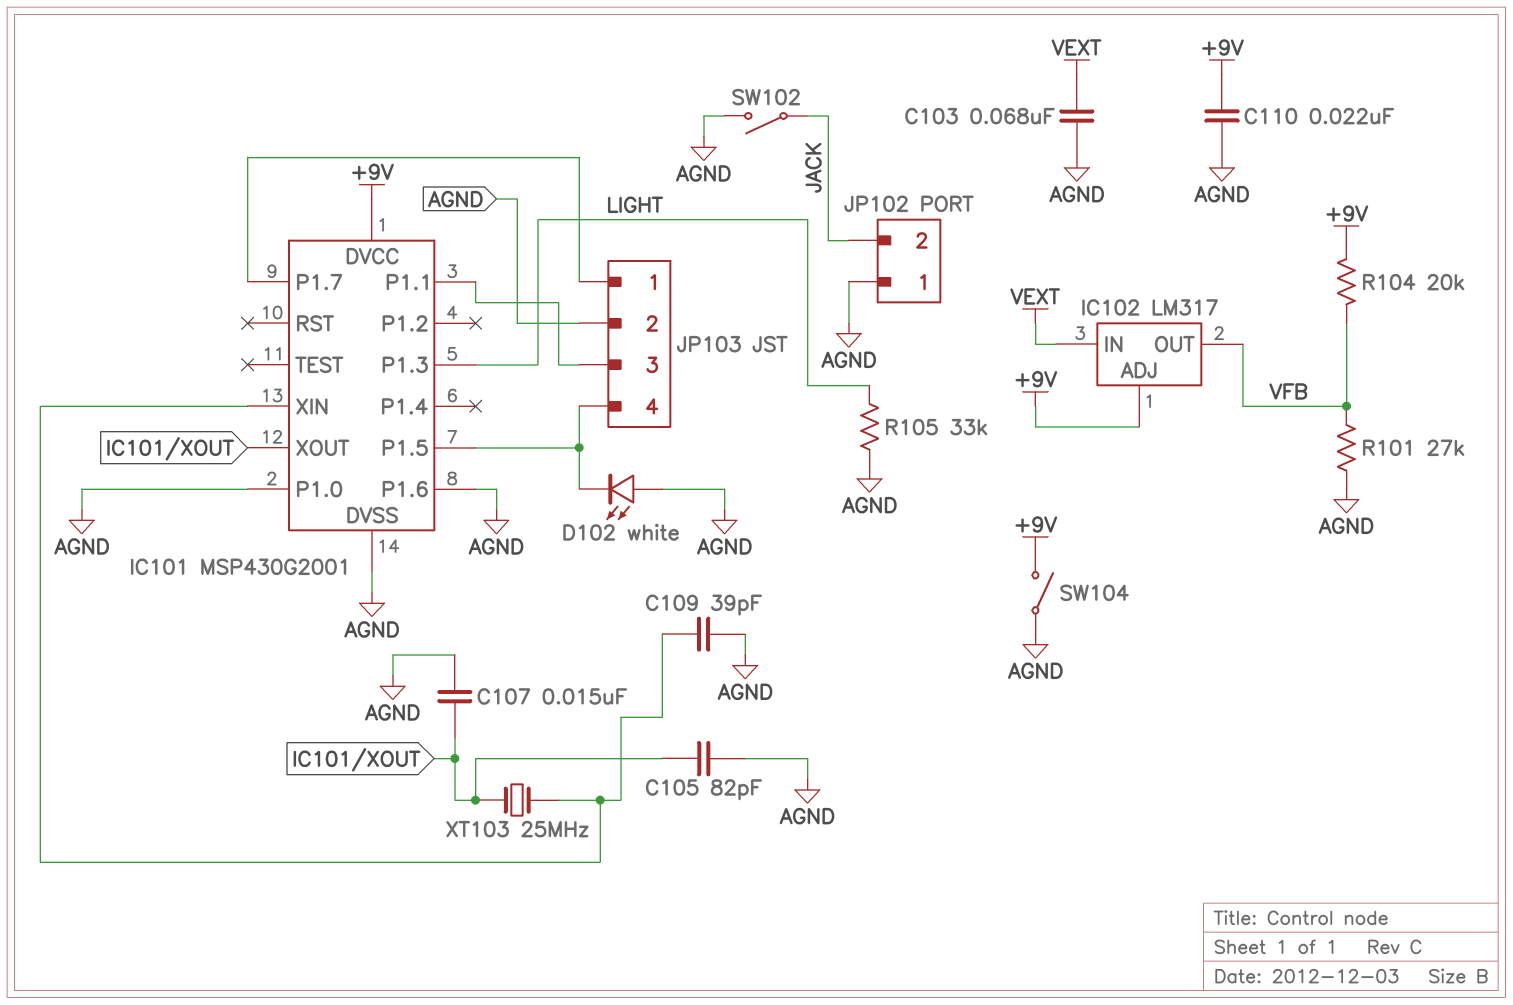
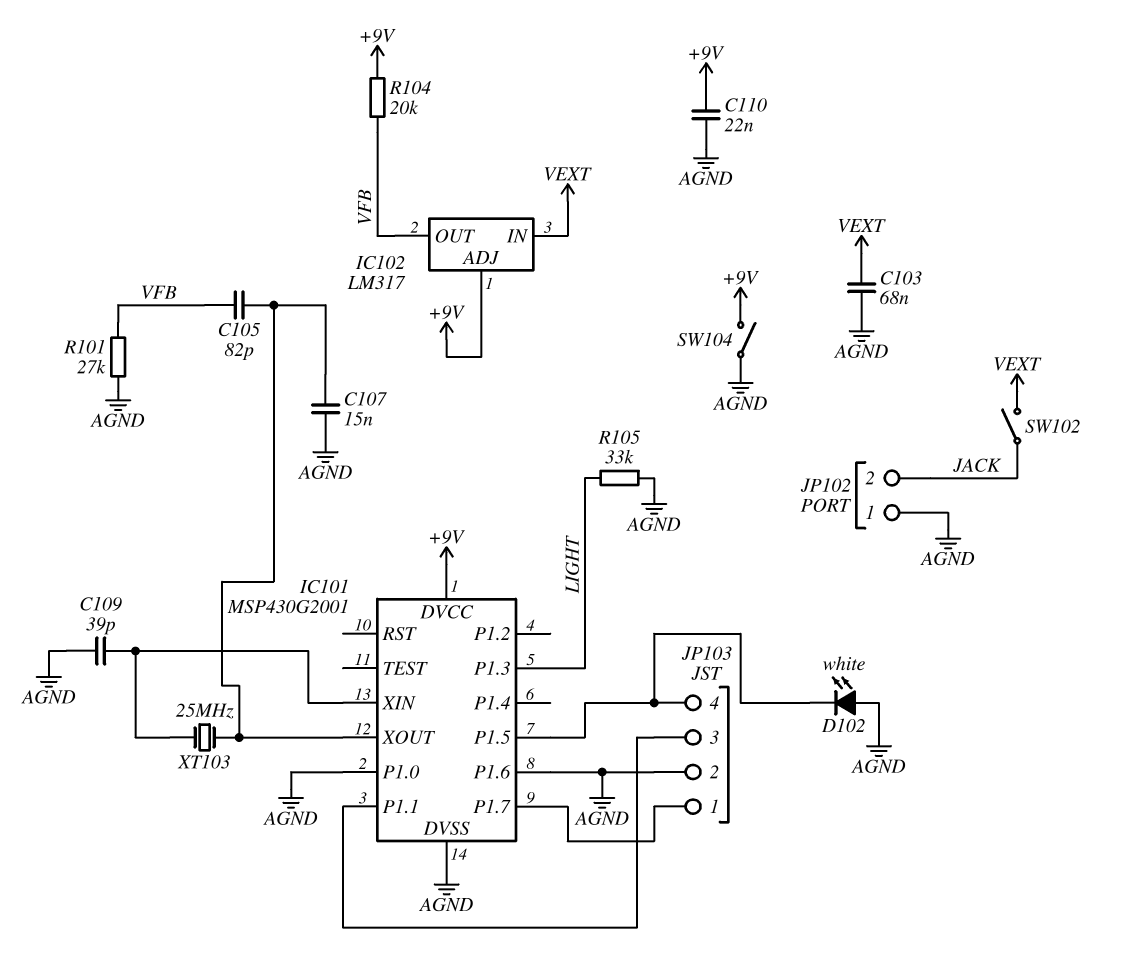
C105: 82pF (AGND, IC101/XOUT) -> 82pF (IC101/XOUT, VFB)
SW102: switch (AGND, JACK) -> switch (JACK, VEXT)

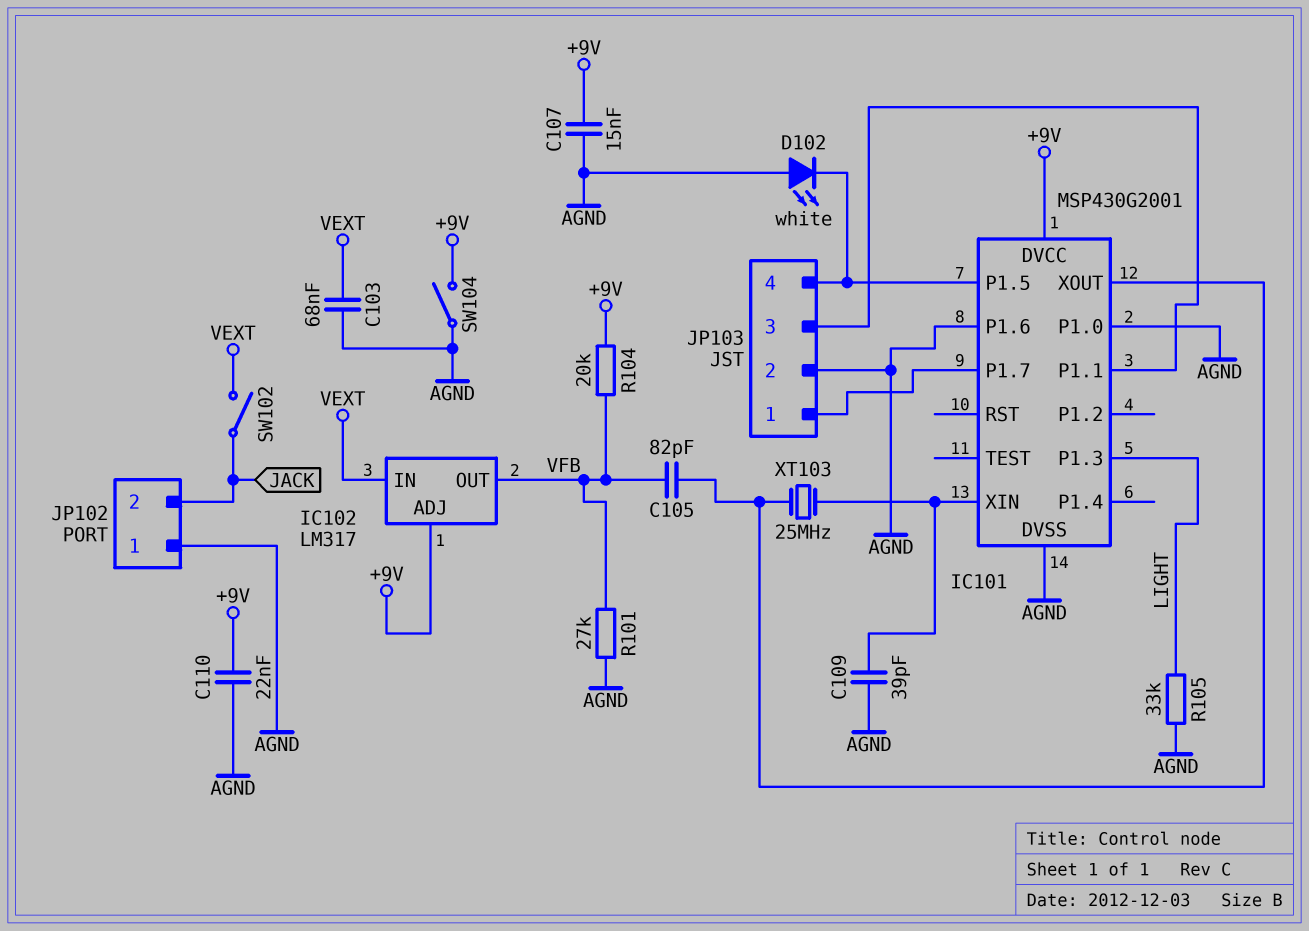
C107: 15nF (AGND, IC101/XOUT) -> 15nF (+9V, AGND)

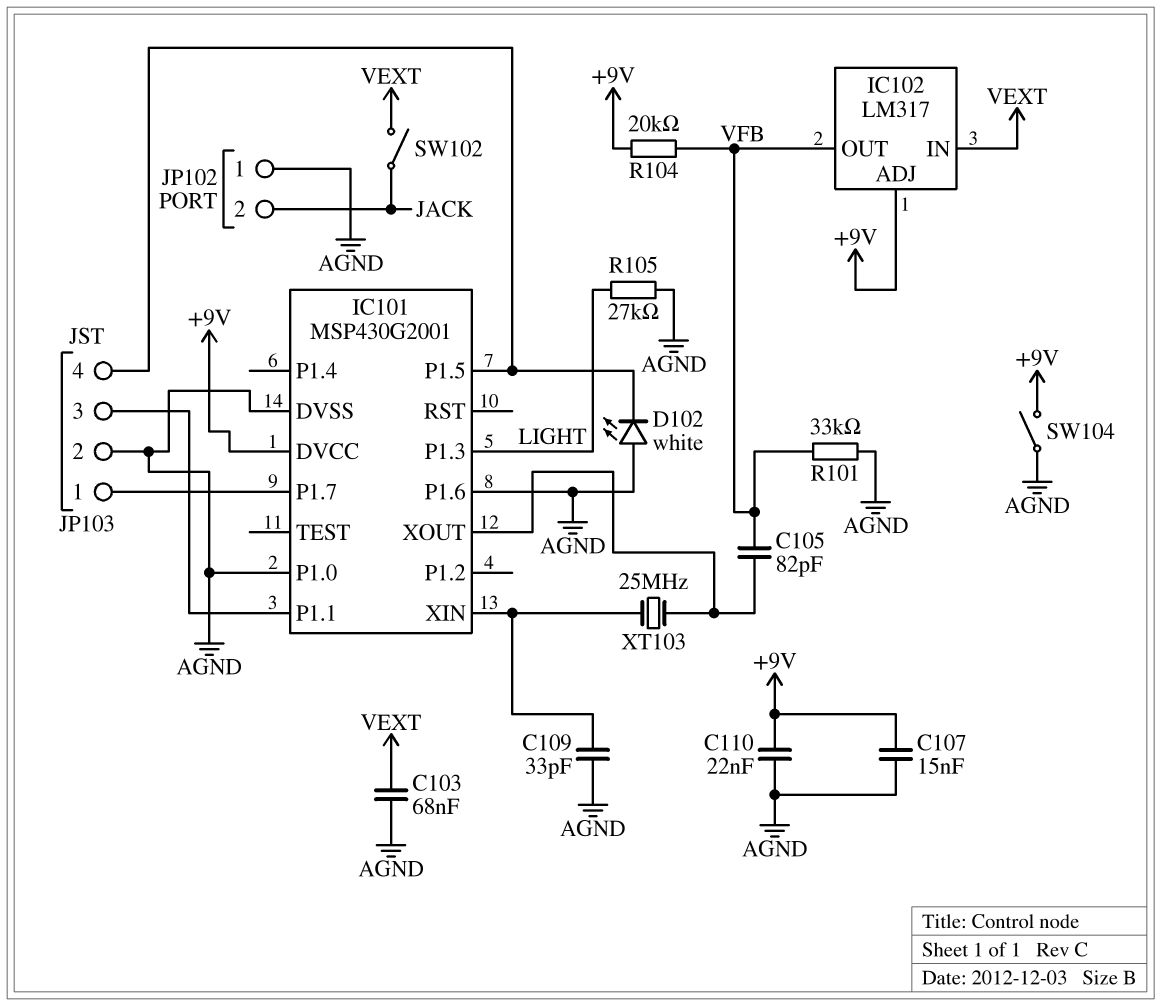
C109: 39pF (AGND, IC101/XIN) -> 33pF (AGND, IC101/XIN)
R101: 27k (AGND, VFB) -> 33k (AGND, VFB)
R105: 33k (AGND, LIGHT) -> 27k (AGND, LIGHT)

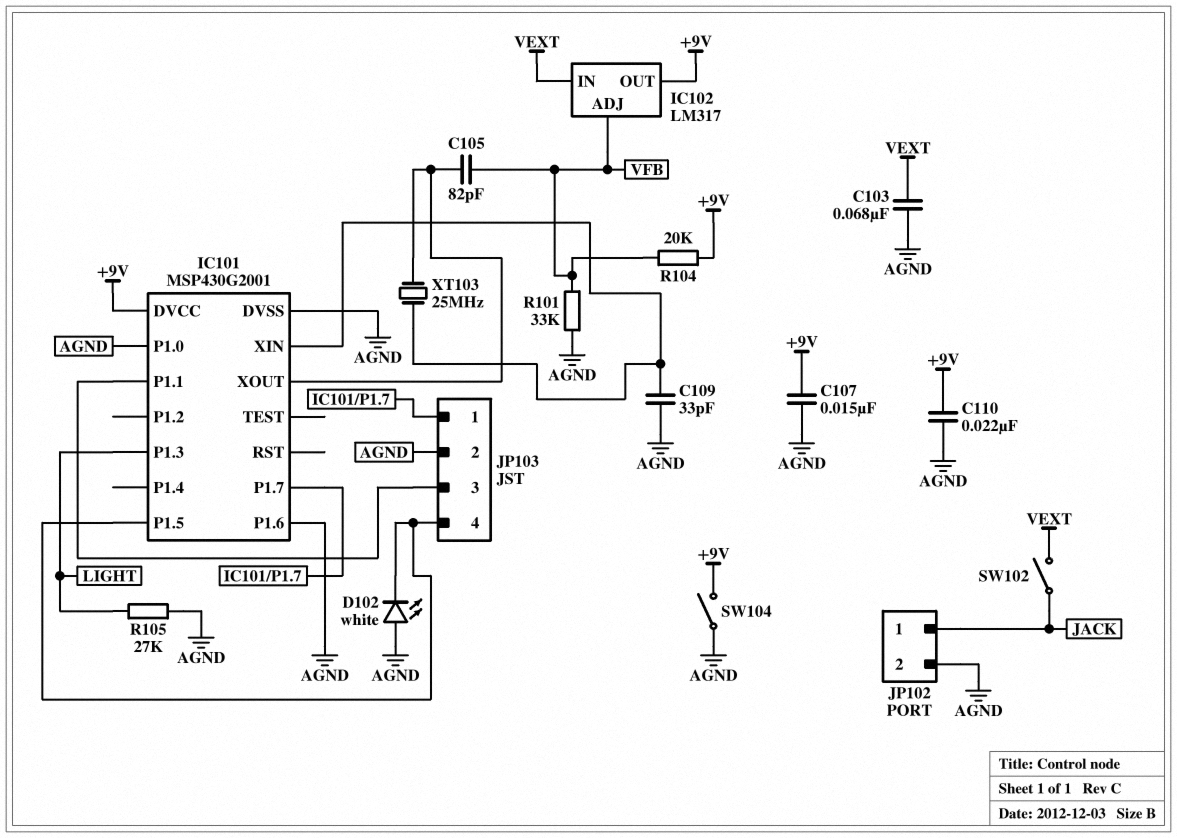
IC102 pin ADJ: +9V -> VFB
IC102 pin OUT: VFB -> +9V
JP102 pin 1: AGND -> JACK
JP102 pin 2: JACK -> AGND

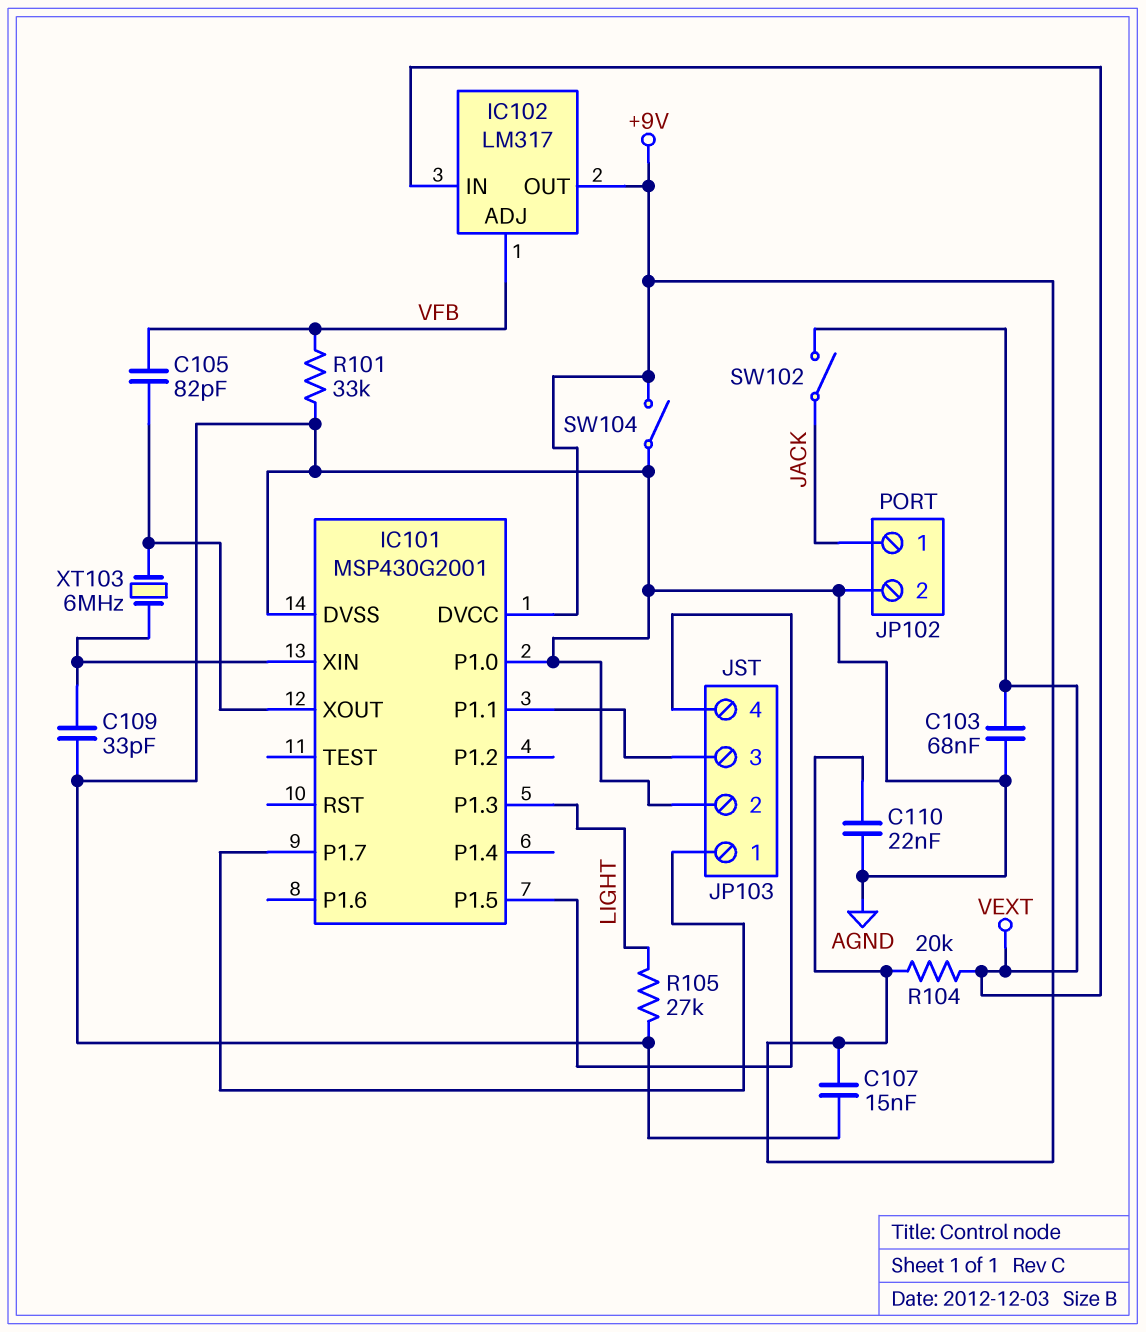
D102: LED white (A AGND, K IC101/P1.5) -> none
IC101 pin P1.6: AGND -> none
R104: 20k (+9V, VFB) -> 20k (+9V, VEXT)
XT103: 25MHz (IC101/XIN, IC101/XOUT) -> 6MHz (IC101/XIN, IC101/XOUT)

